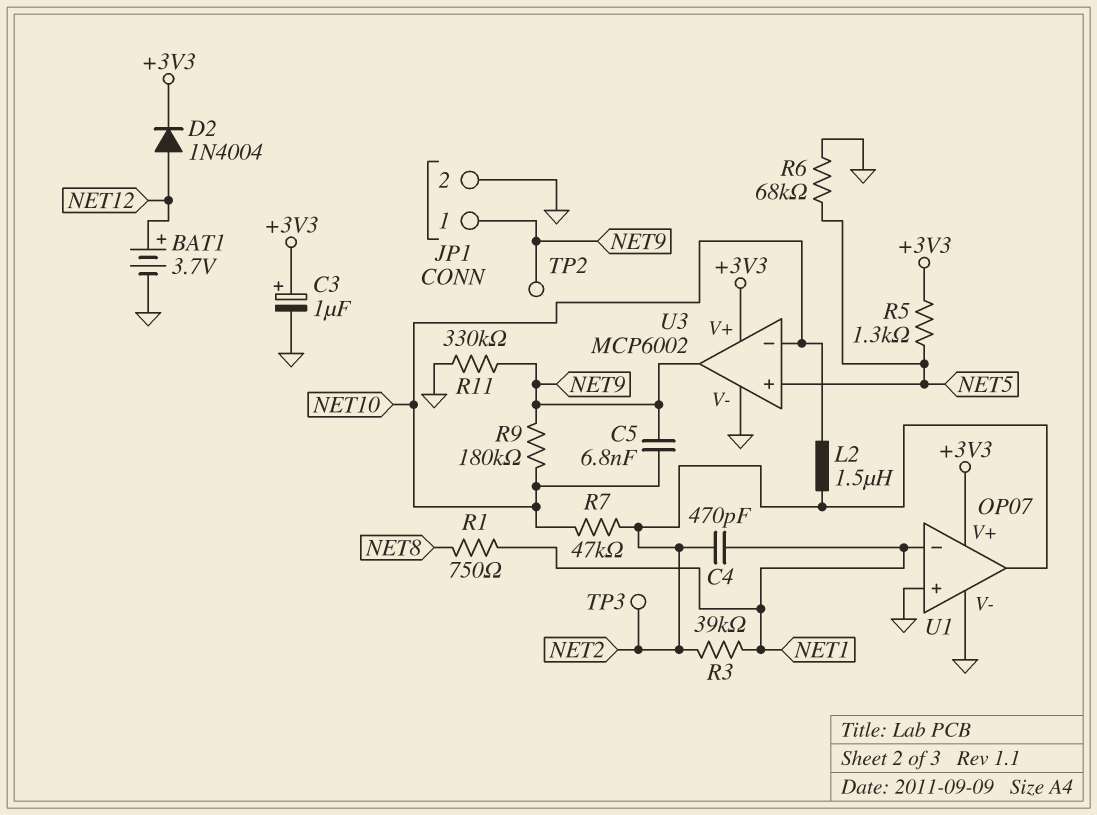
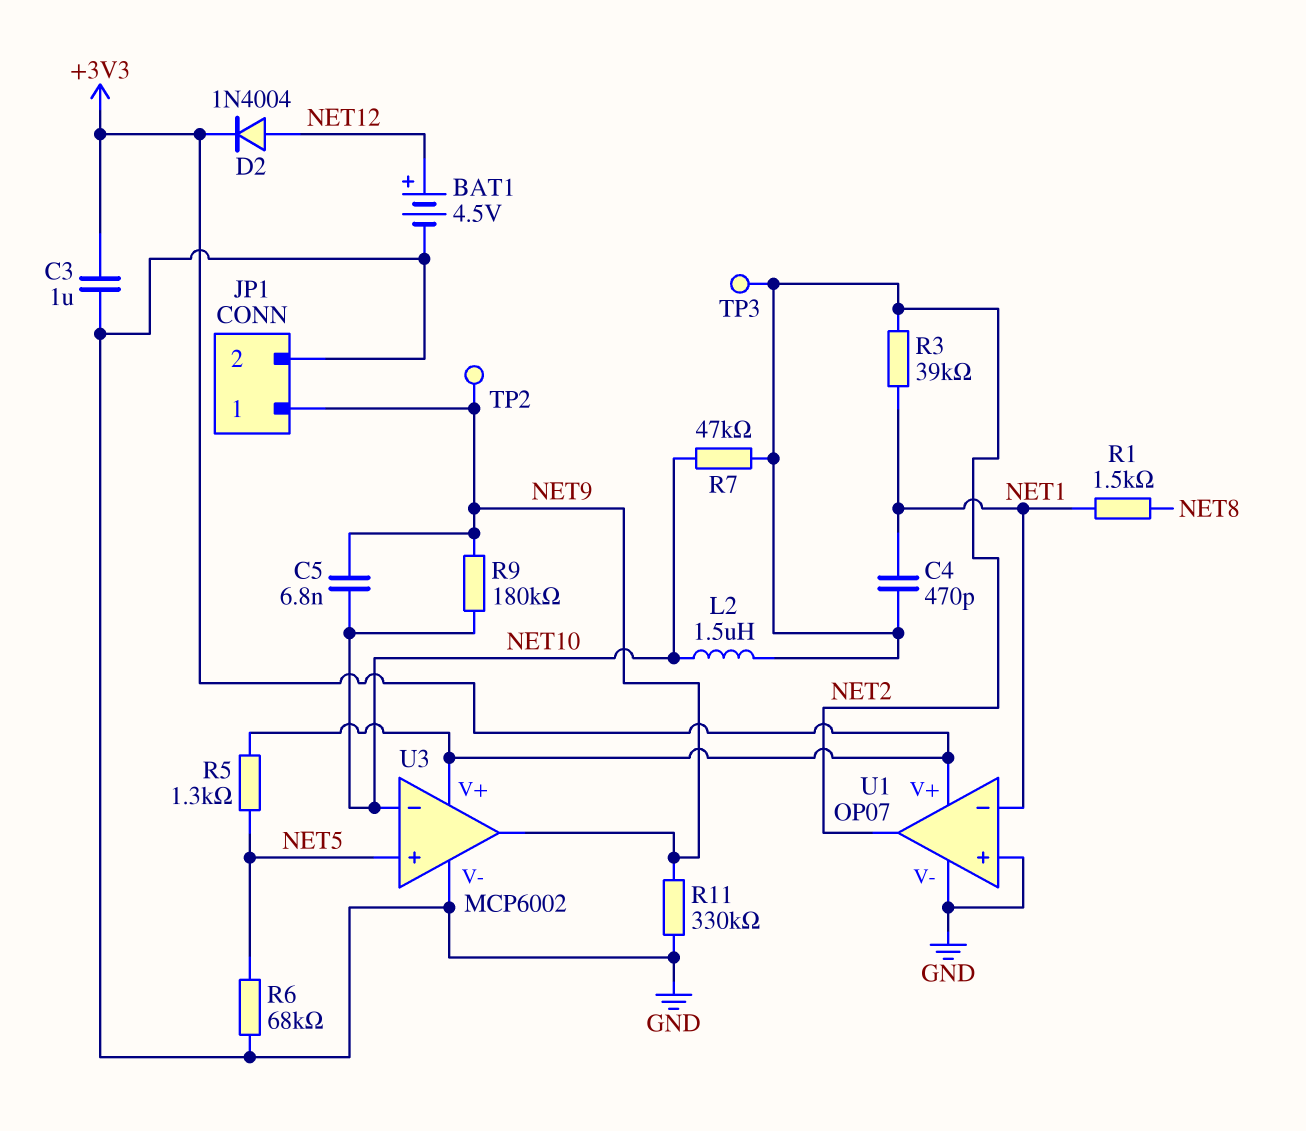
BAT1: 3.7V (plus NET12, minus GND) -> 4.5V (plus NET12, minus GND)
C3: 1uF (plus +3V3, minus GND) -> 1uF (+3V3, GND)
R1: 750 (NET1, NET8) -> 1.5k (NET1, NET8)

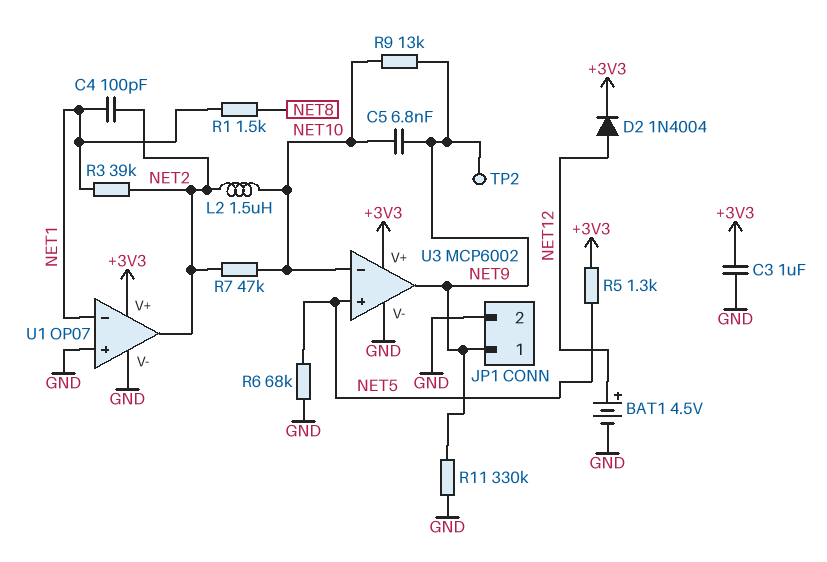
C4: 470pF (NET1, NET2) -> 100pF (NET1, NET2)
R9: 180k (NET9, NET10) -> 13k (NET9, NET10)
TP3: test point (NET2) -> none

